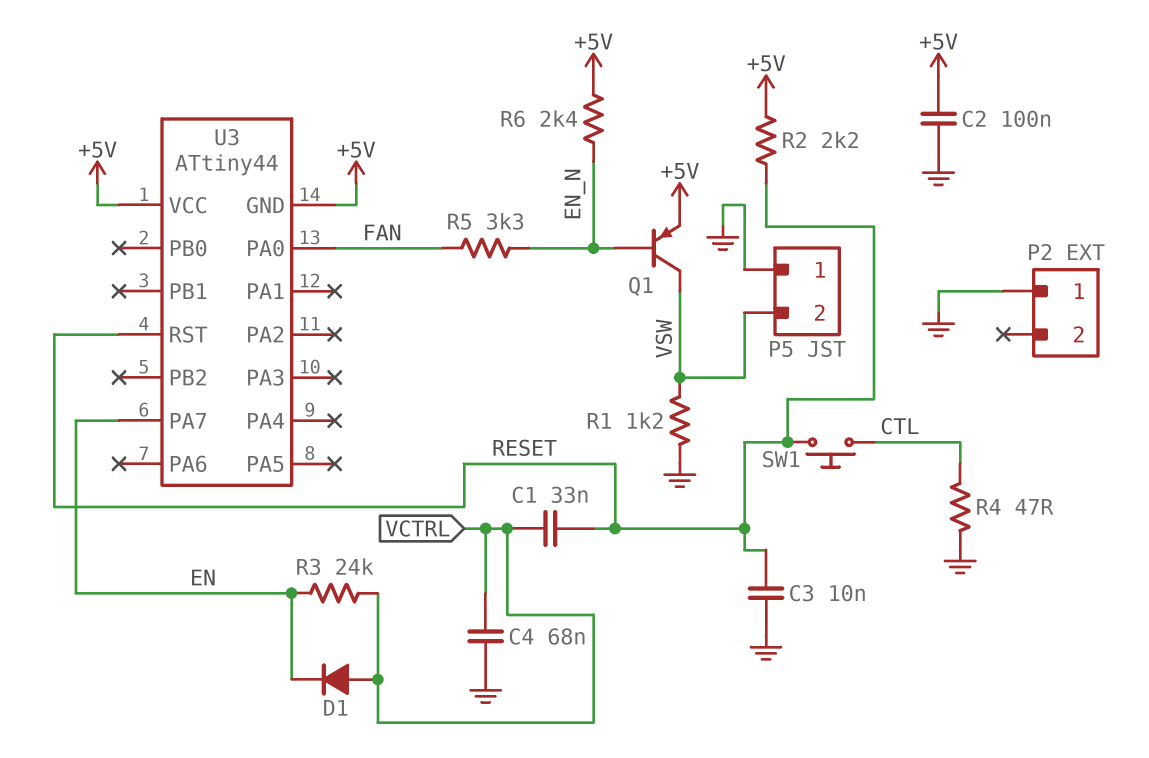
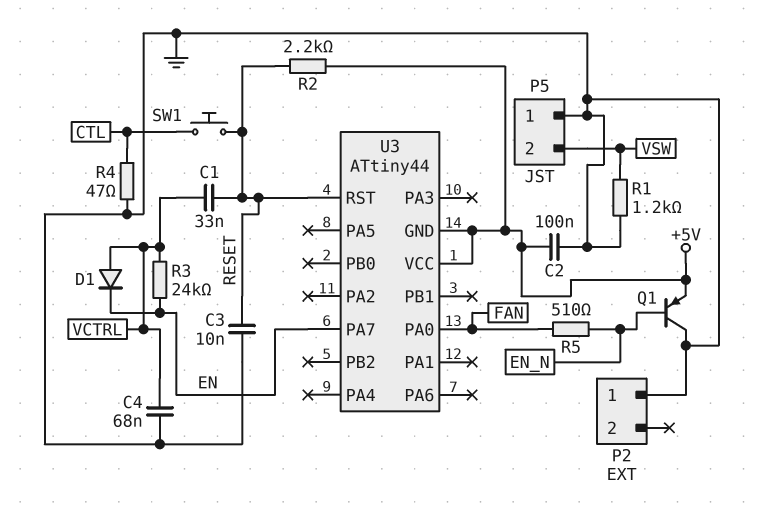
Q1: PNP (B EN_N, C VSW, E +5V) -> PNP (B EN_N, C GND, E +5V)
R5: 3.3k (EN_N, FAN) -> 510 (EN_N, FAN)
R6: 2.4k (+5V, EN_N) -> none

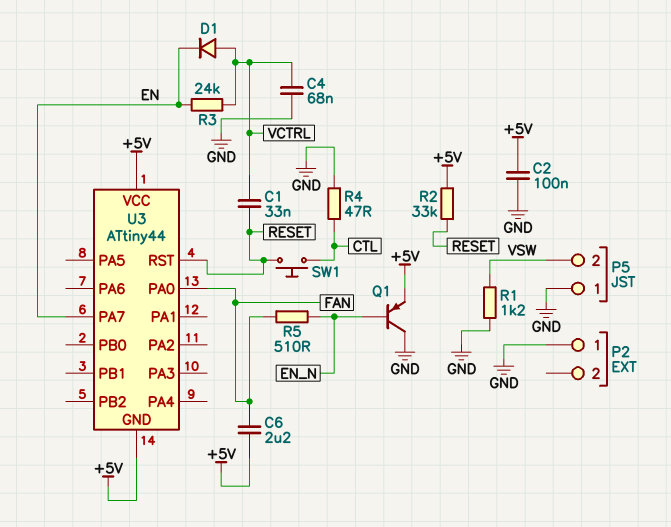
C3: 10nF (GND, RESET) -> none
C6: none -> 2.2uF (+5V, FAN)
R2: 2.2k (+5V, RESET) -> 33k (+5V, RESET)

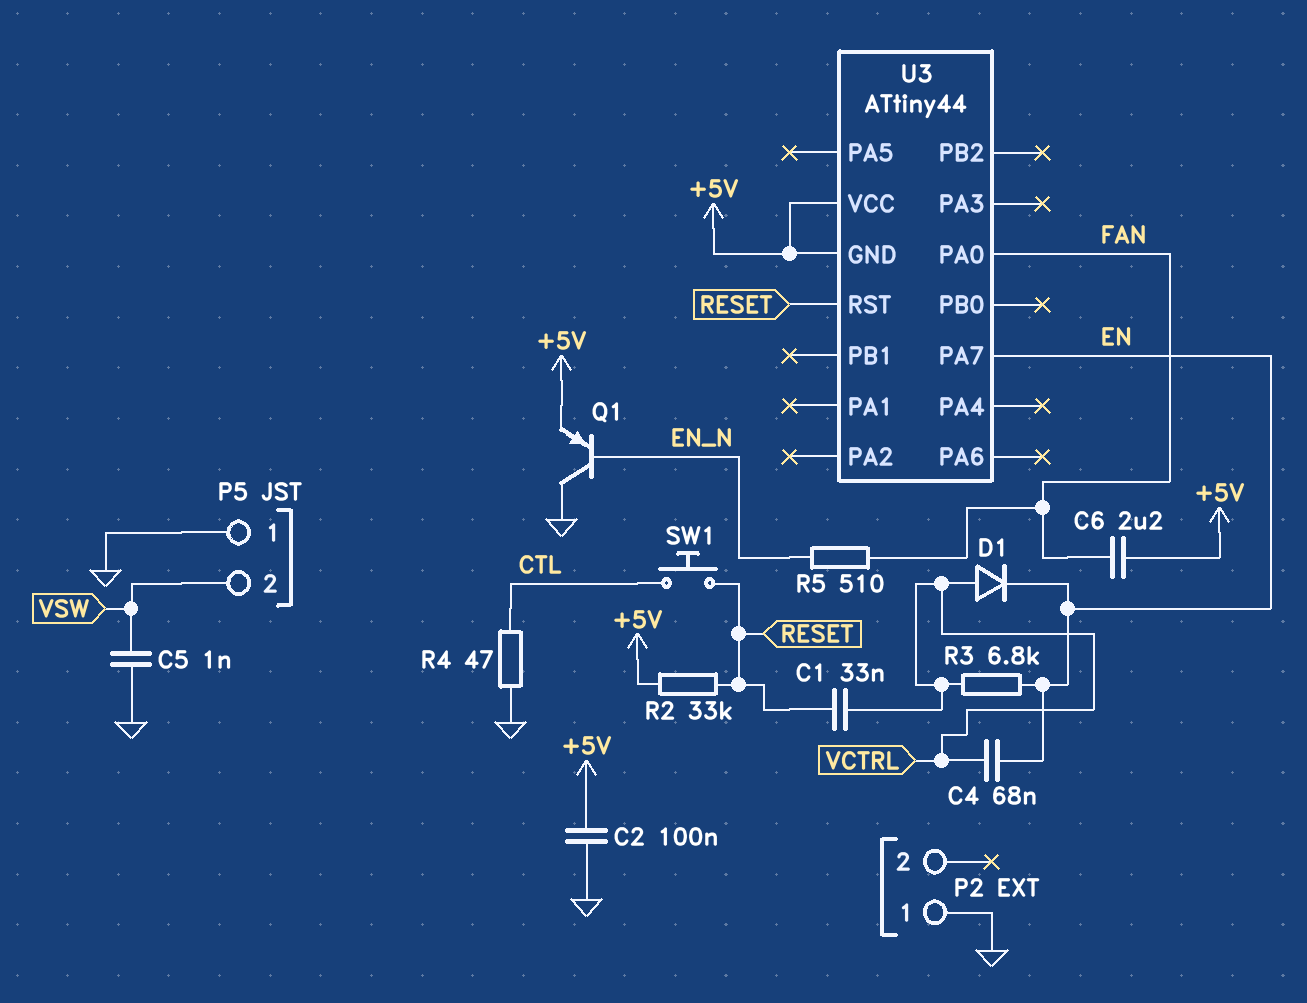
C4: 68nF (GND, VCTRL) -> 68nF (EN, VCTRL)
C5: none -> 1nF (GND, VSW)
R1: 1.2k (GND, VSW) -> none
R3: 24k (EN, VCTRL) -> 6.8k (EN, VCTRL)

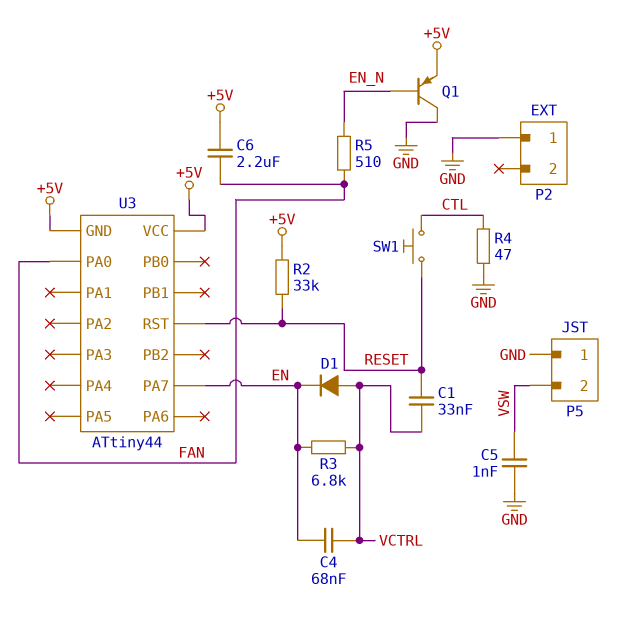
C2: 100nF (+5V, GND) -> none

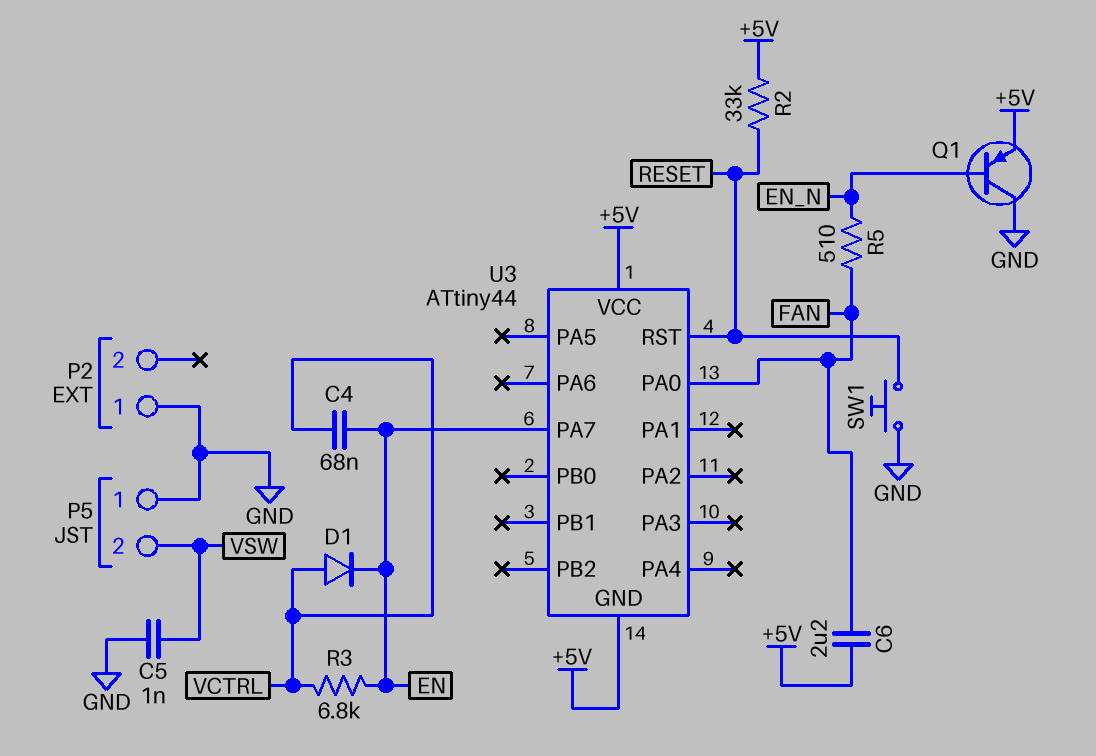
C1: 33nF (RESET, VCTRL) -> none
R4: 47 (CTL, GND) -> none
SW1: button (CTL, RESET) -> button (GND, RESET)

